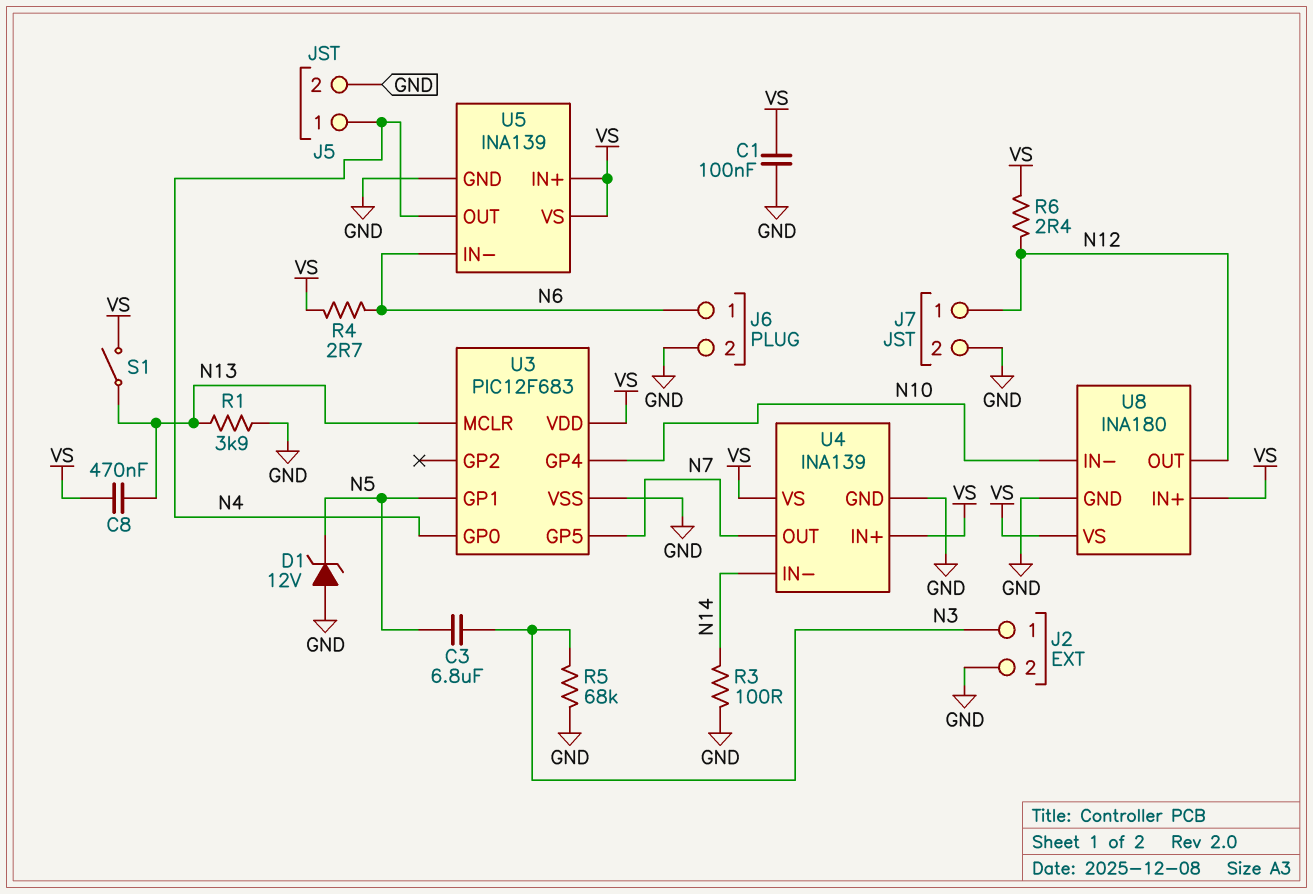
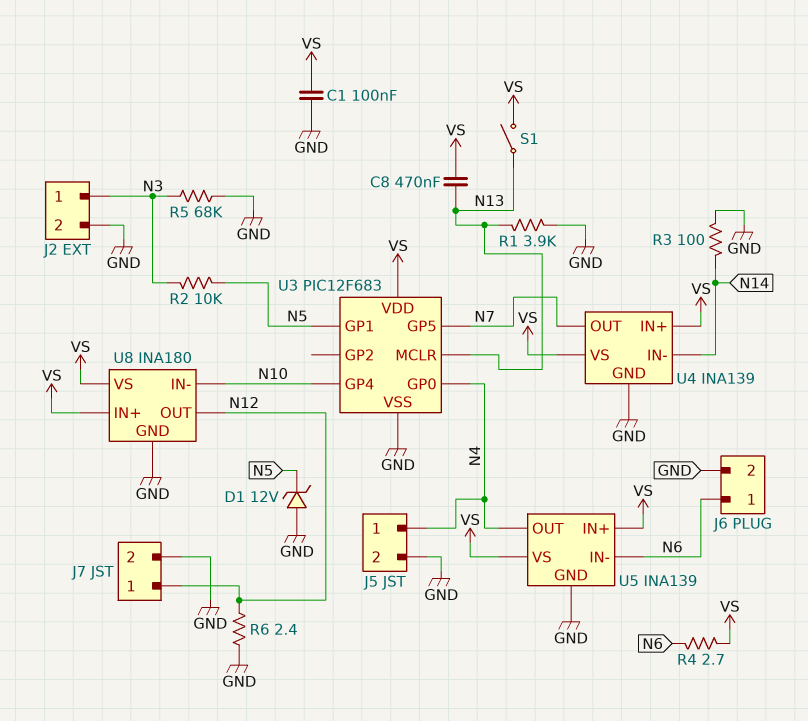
C3: 6.8uF (N3, N5) -> none
R2: none -> 10k (N3, N5)
R6: 2.4 (N12, VS) -> 2.4 (GND, N12)

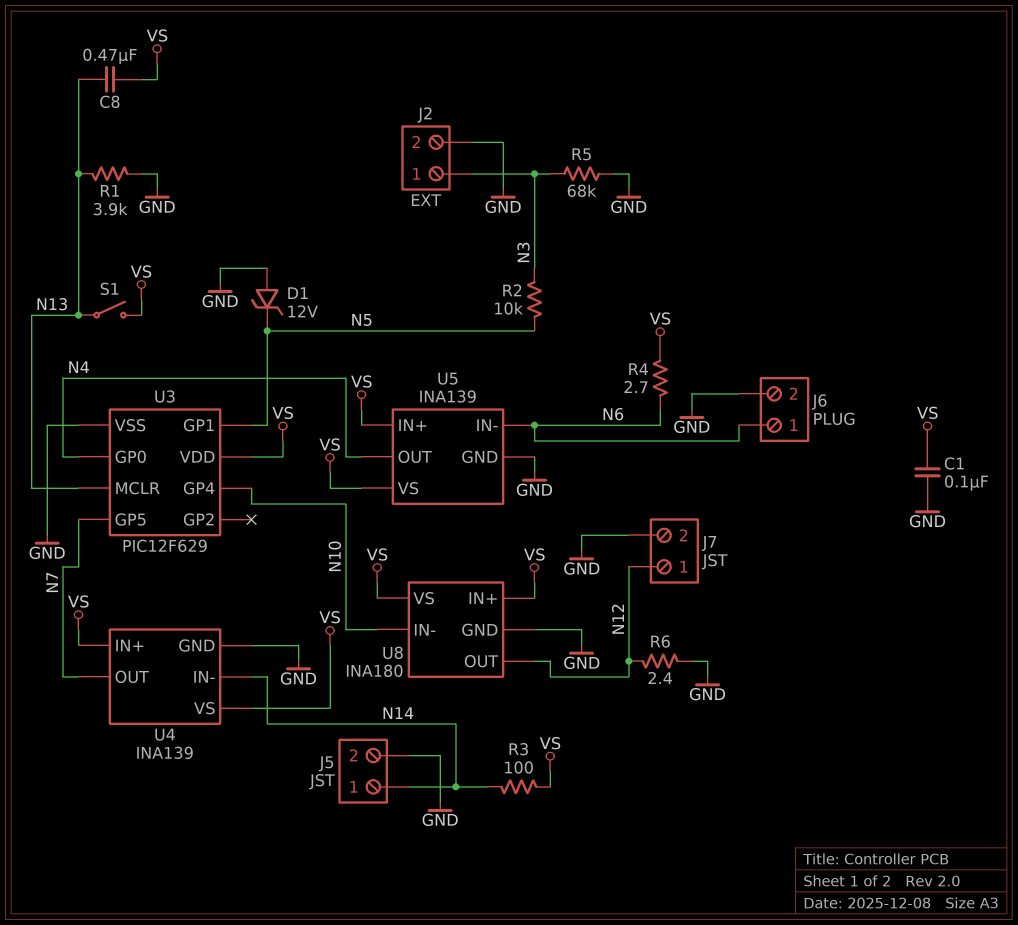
J5 pin 1: N4 -> N14
R3: 100 (GND, N14) -> 100 (N14, VS)
U3: PIC12F683 -> PIC12F629

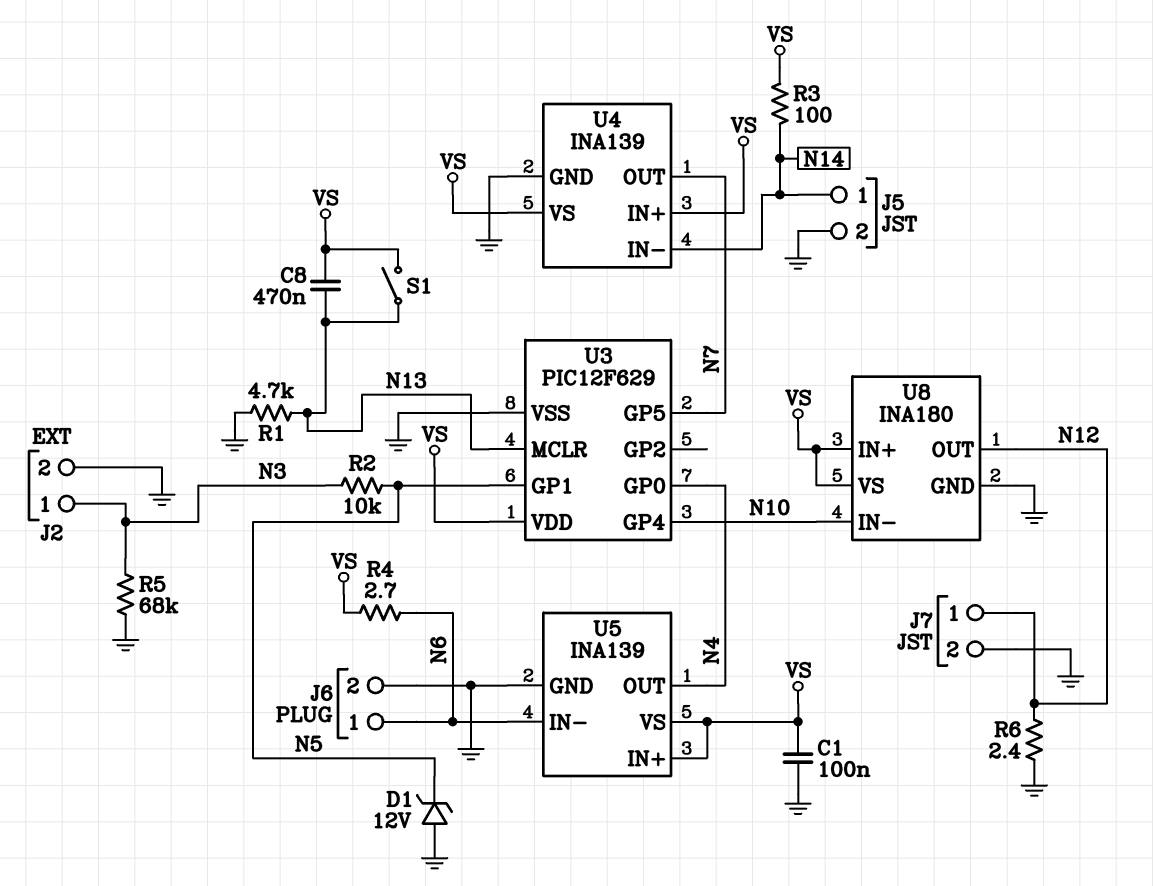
R1: 3.9k (GND, N13) -> 4.7k (GND, N13)

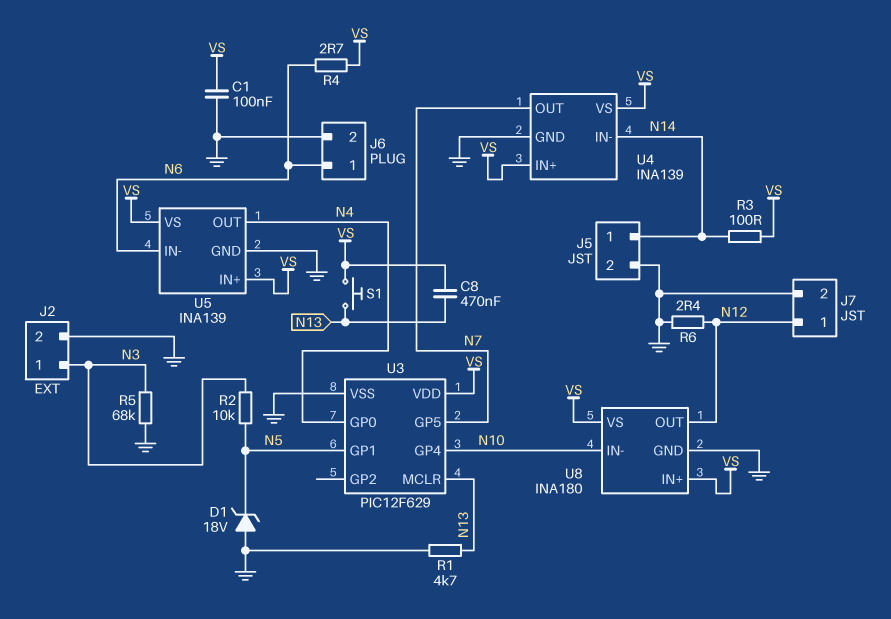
D1: zener 12V (A GND, K N5) -> zener 18V (A GND, K N5)
S1: switch (N13, VS) -> button (N13, VS)

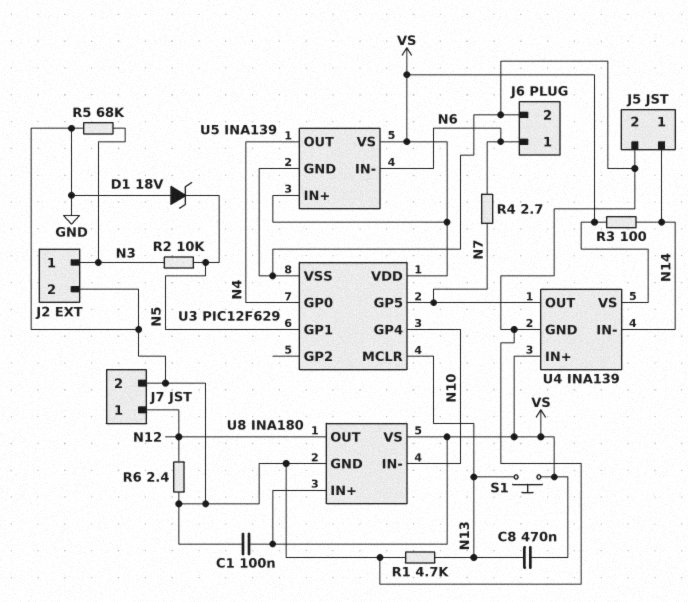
R4: 2.7 (N6, VS) -> 2.7 (N6, N7)

